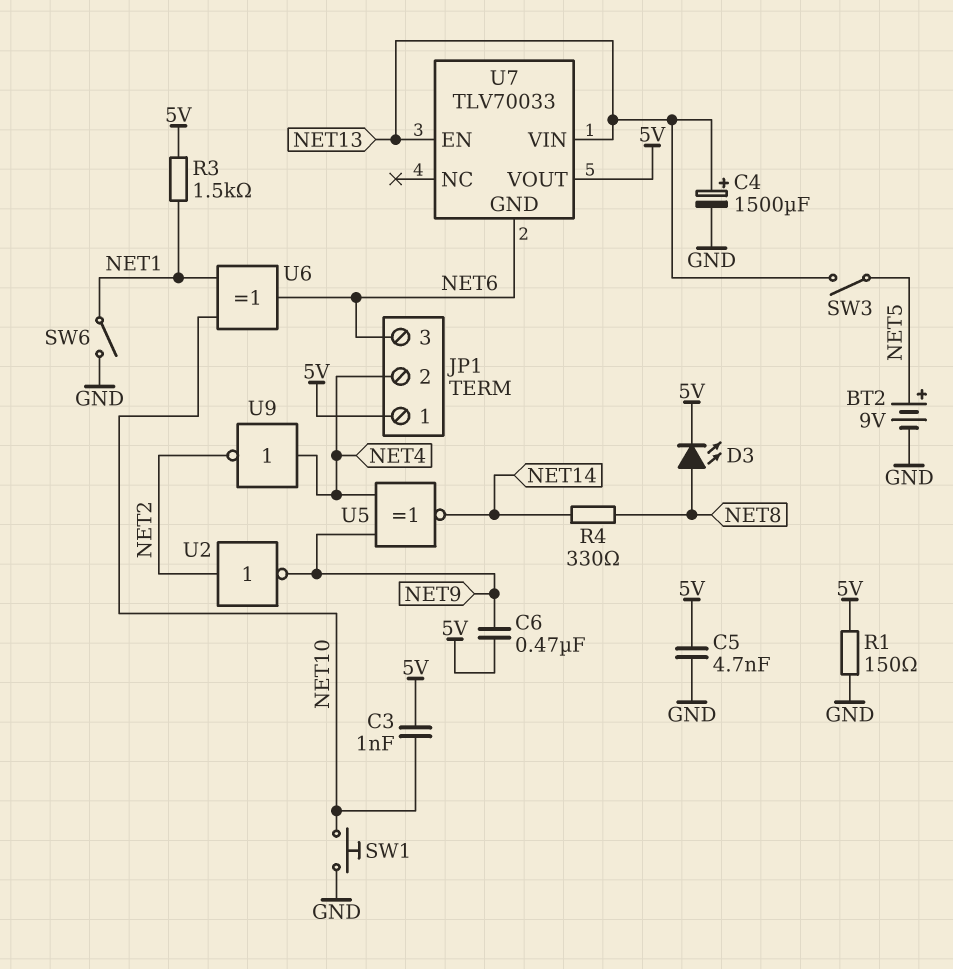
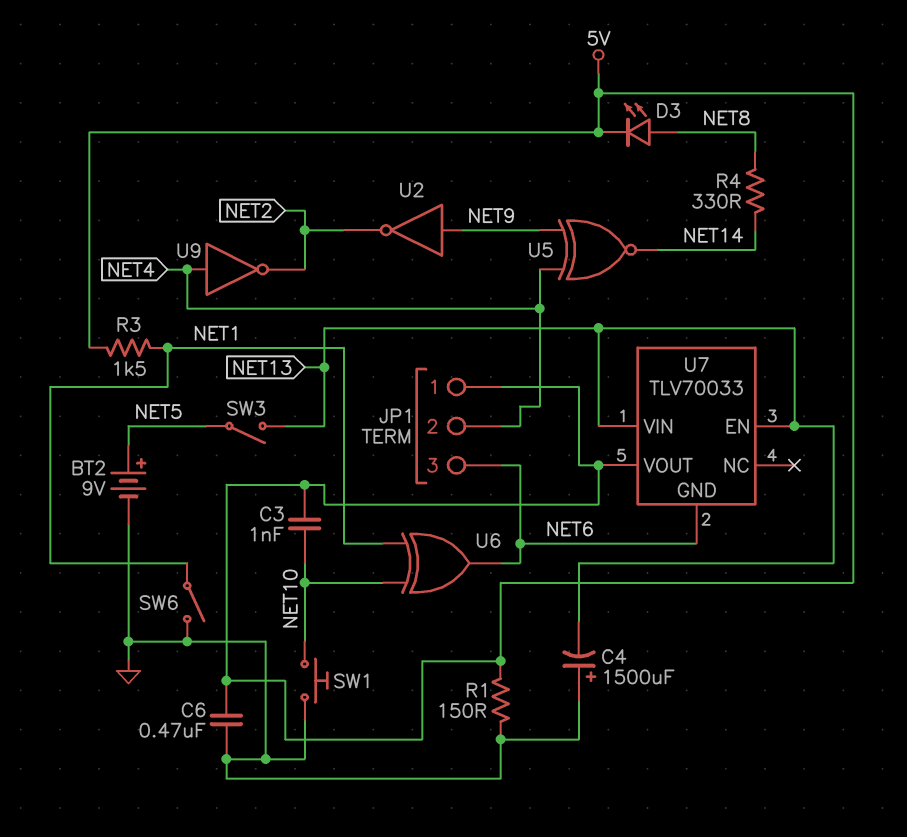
C4: 1500uF (plus NET13, minus GND) -> 1500uF (plus GND, minus NET13)
C5: 4.7nF (5V, GND) -> none
C6: 470nF (5V, NET9) -> 470nF (5V, GND)
U2: NOT (in NET2, out NET9) -> NOT (in NET9, out NET2)

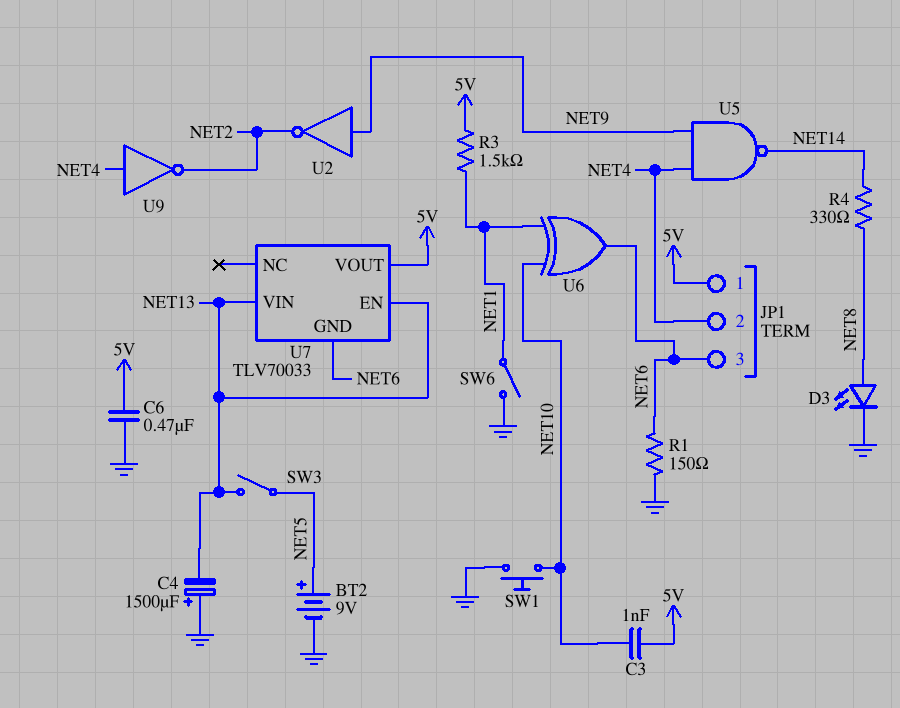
D3: LED (A NET8, K 5V) -> LED (A NET8, K GND)
R1: 150 (5V, GND) -> 150 (GND, NET6)
U5: XNOR (in NET4, in NET9, out NET14) -> NAND (in NET4, in NET9, out NET14)

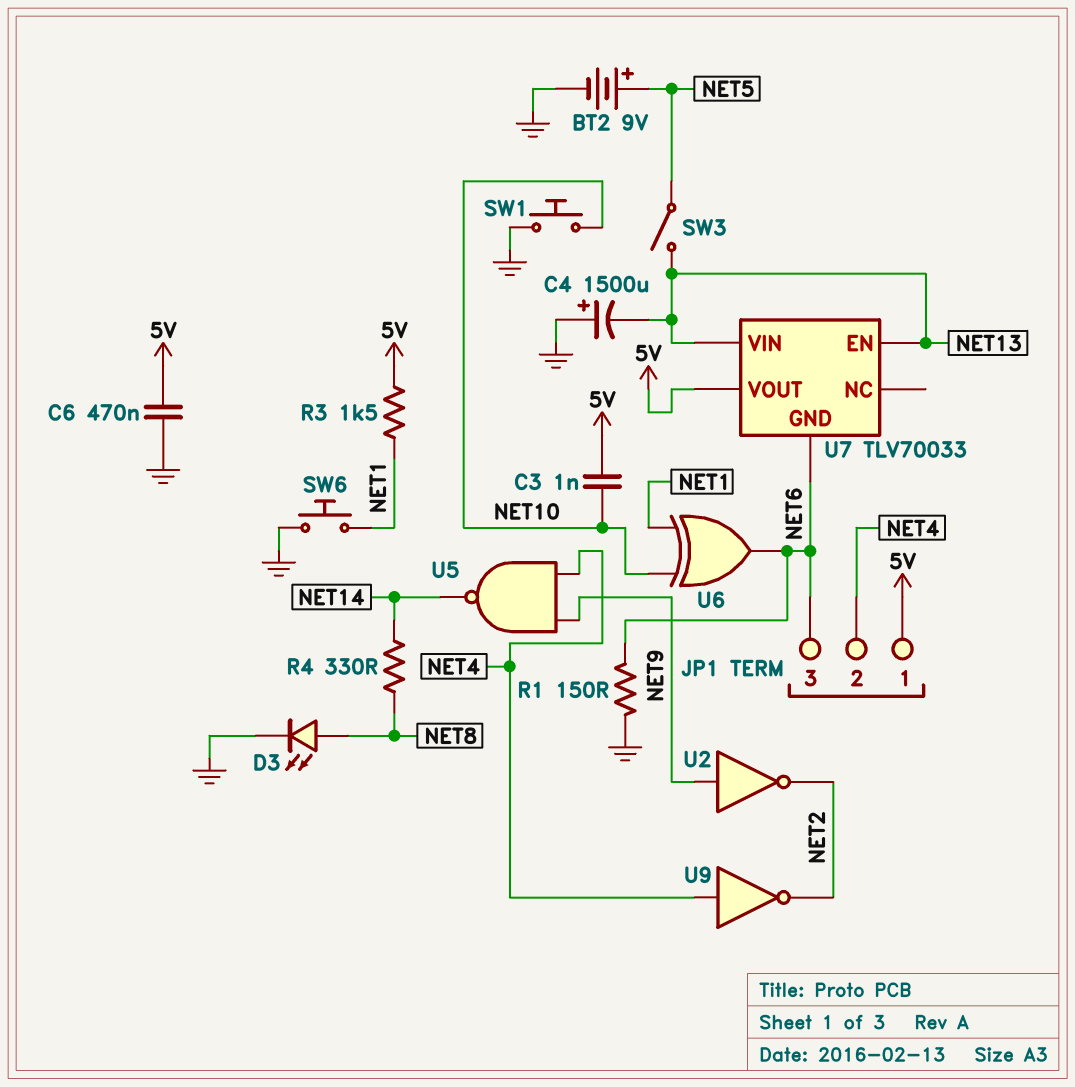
SW6: switch (GND, NET1) -> button (GND, NET1)

